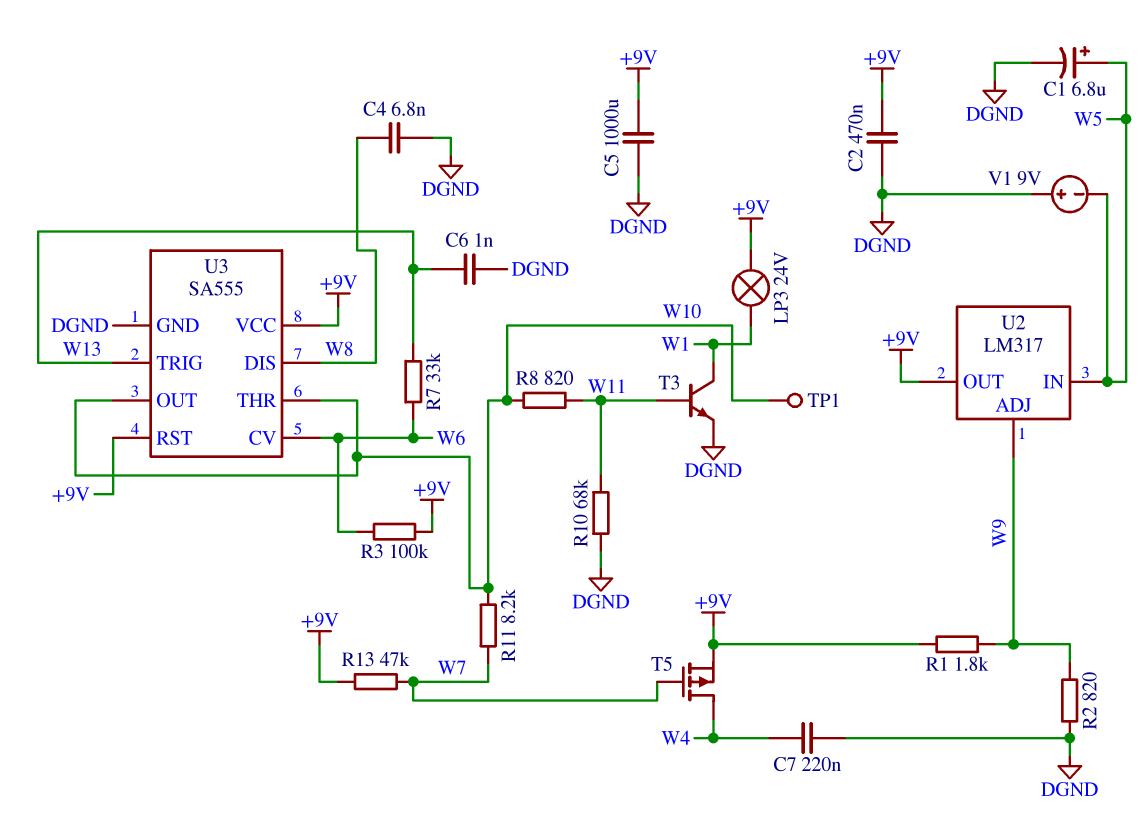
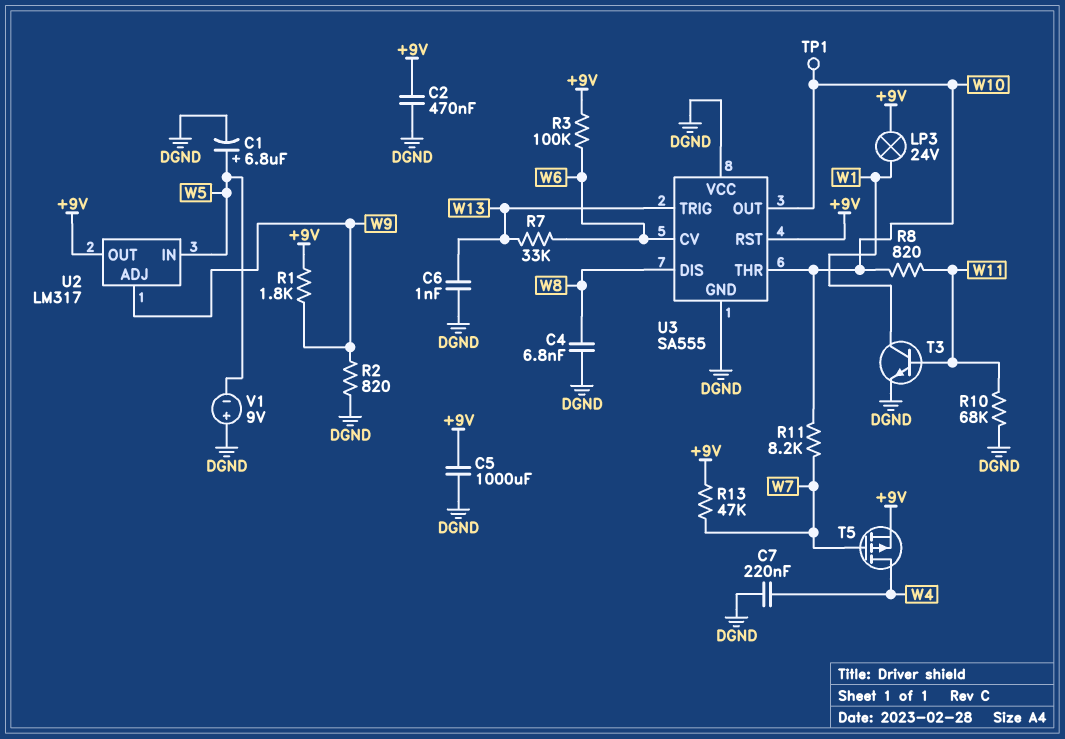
U3 pin VCC: +9V -> DGND

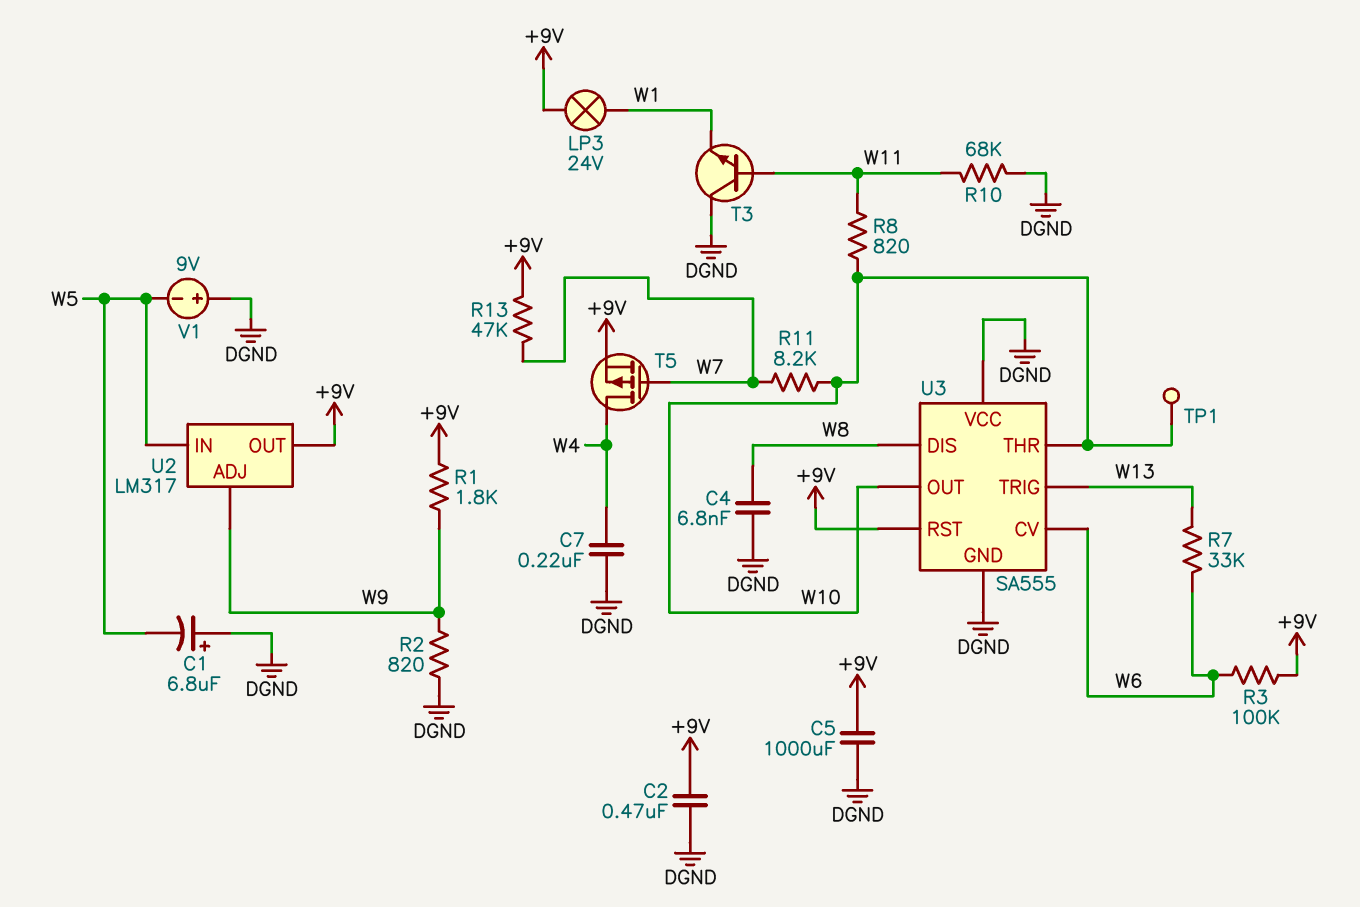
C1: 6.8uF (plus W5, minus DGND) -> 6.8uF (plus DGND, minus W5)
C6: 1nF (DGND, W13) -> none
T3: NPN (B W11, C W1, E DGND) -> NPN (B W11, C DGND, E W1)

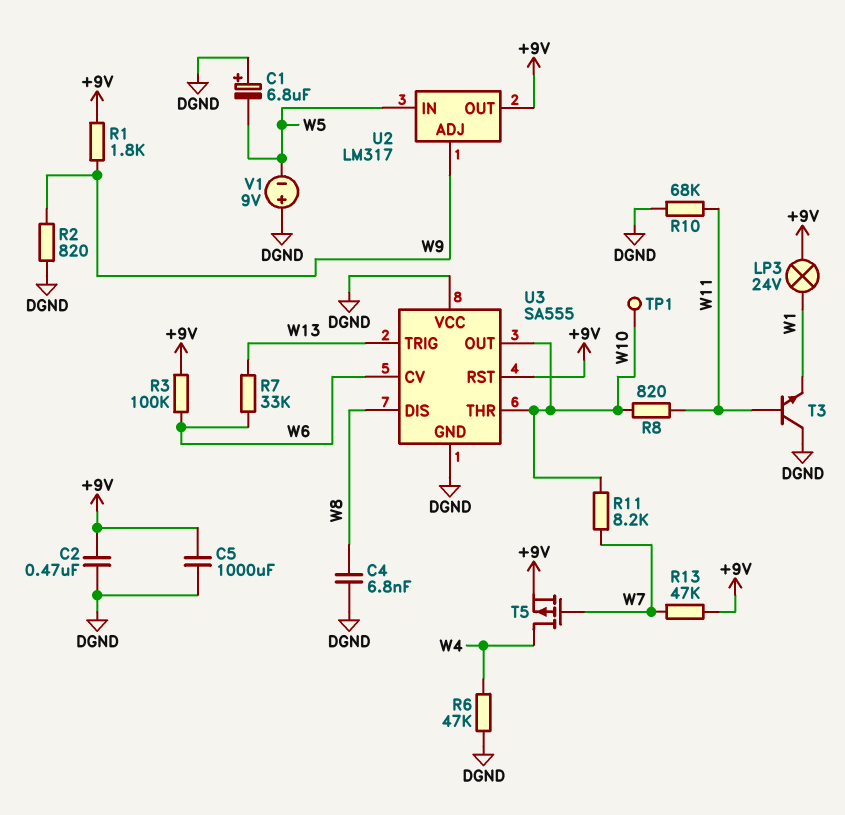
C7: 220nF (DGND, W4) -> none
R6: none -> 47k (DGND, W4)

